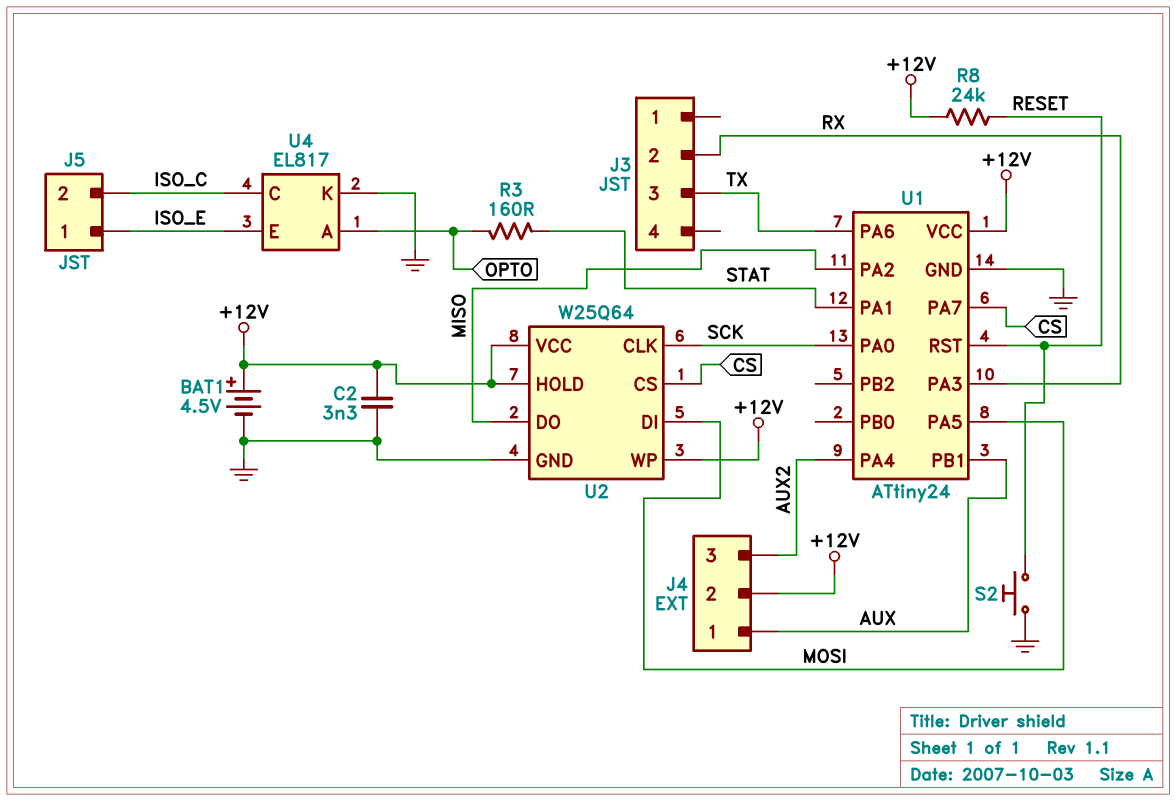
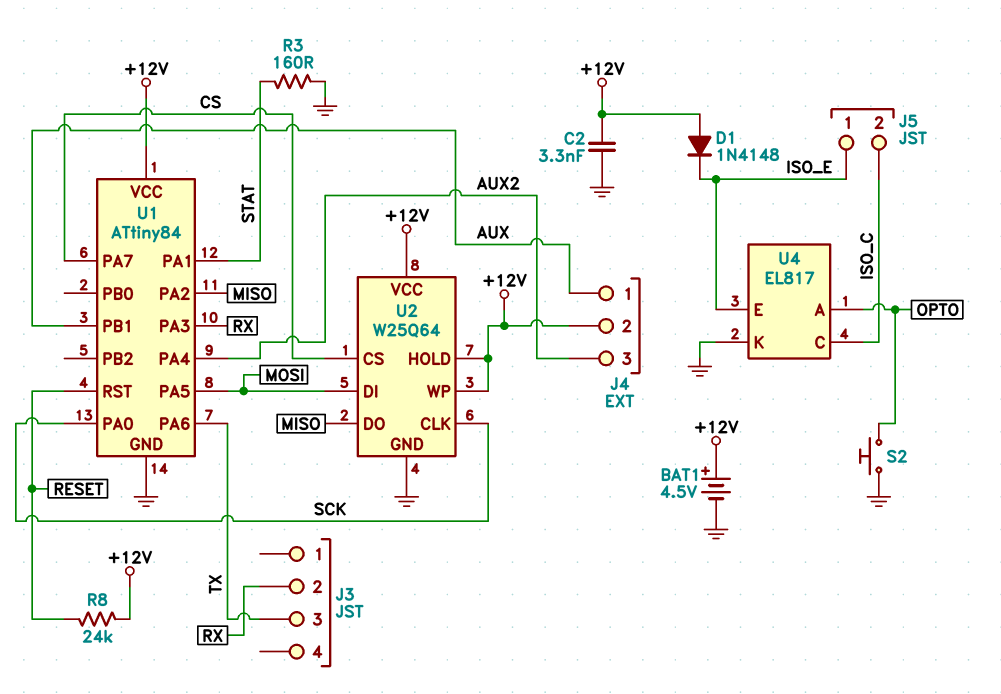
D1: none -> diode 1N4148 (A +12V, K ISO_E)
R3: 160 (OPTO, STAT) -> 160 (GND, STAT)
S2: button (GND, RESET) -> button (GND, OPTO)
U1: ATtiny24 -> ATtiny84

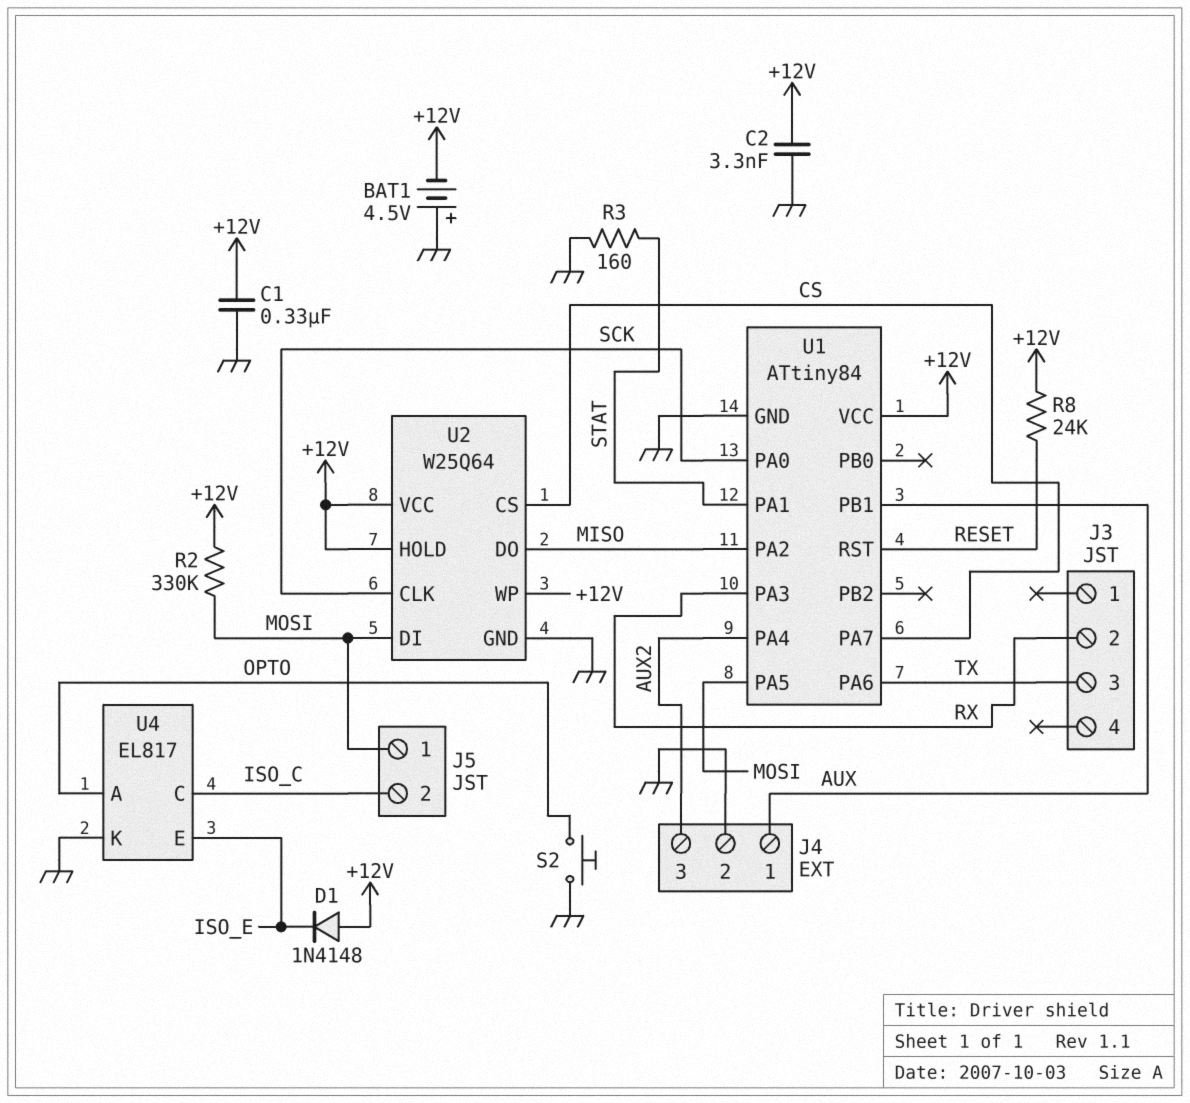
BAT1: 4.5V (plus +12V, minus GND) -> 4.5V (plus GND, minus +12V)
C1: none -> 330nF (+12V, GND)
J4 pin 2: +12V -> GND
J5 pin 1: ISO_E -> MOSI
R2: none -> 330k (+12V, MOSI)

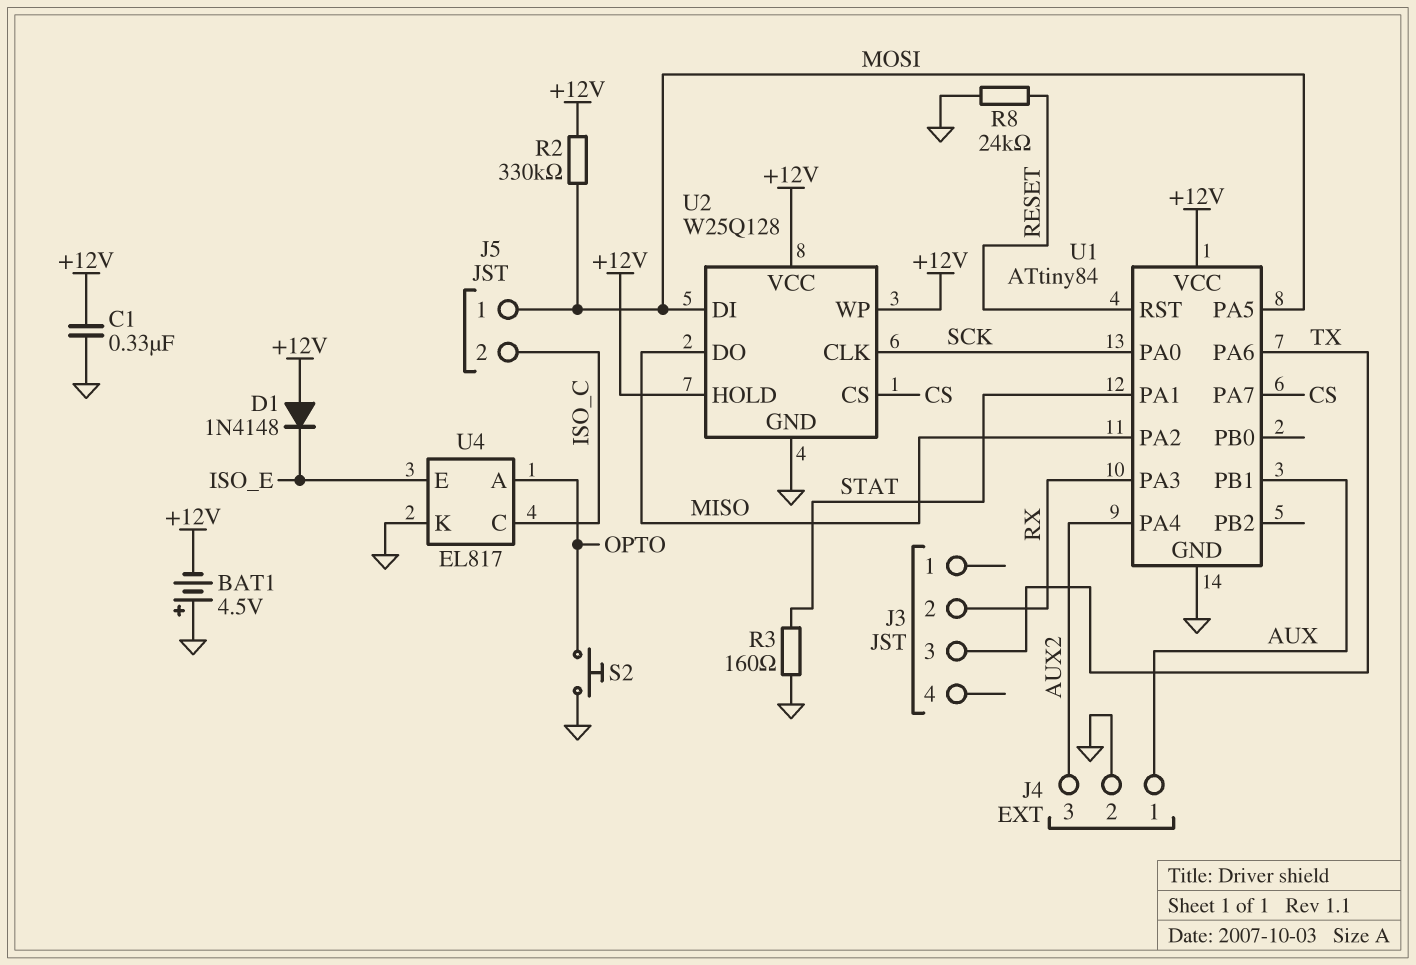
C2: 3.3nF (+12V, GND) -> none
R8: 24k (+12V, RESET) -> 24k (GND, RESET)
U2: W25Q64 -> W25Q128

